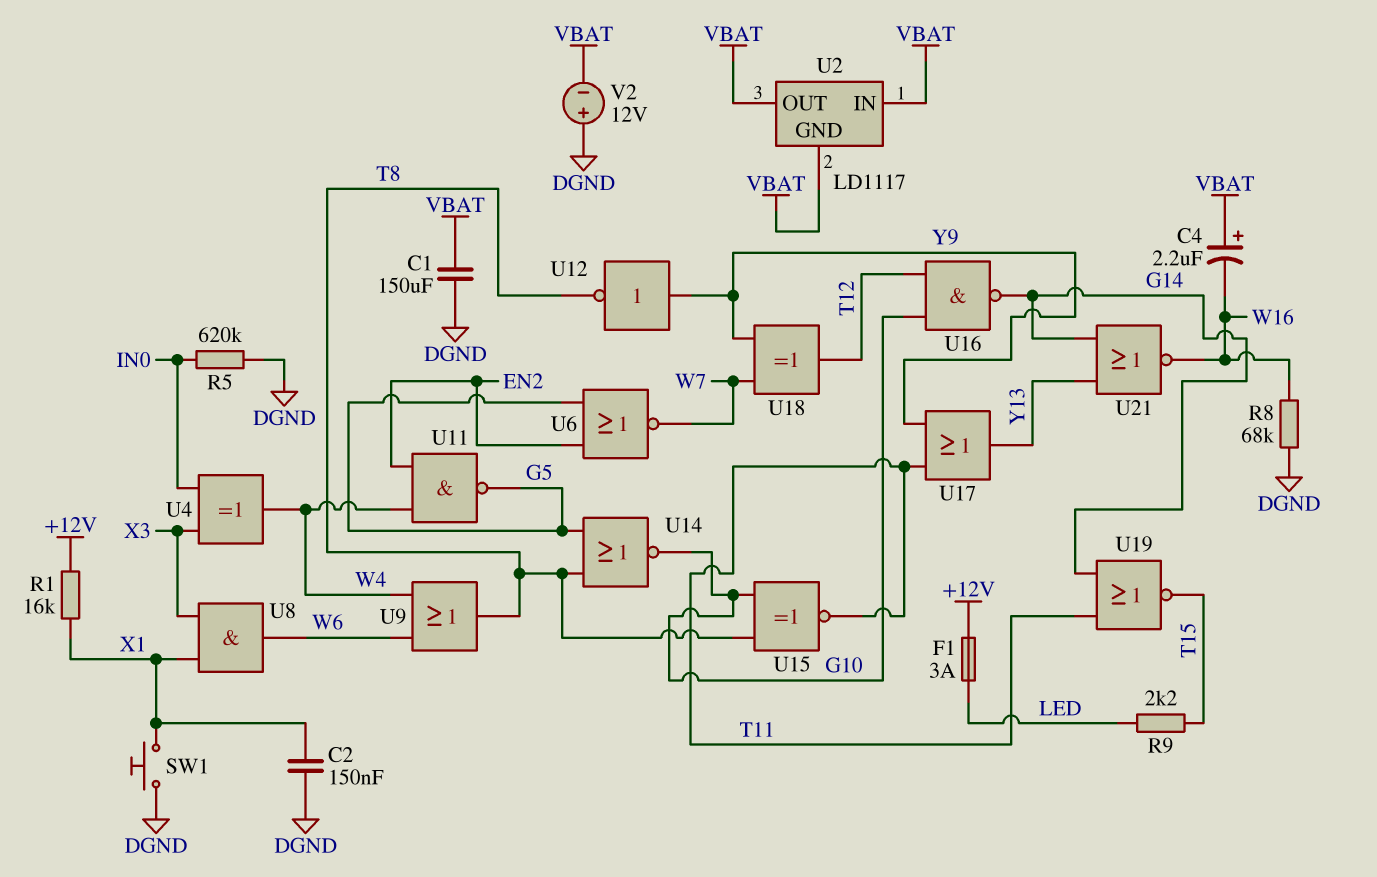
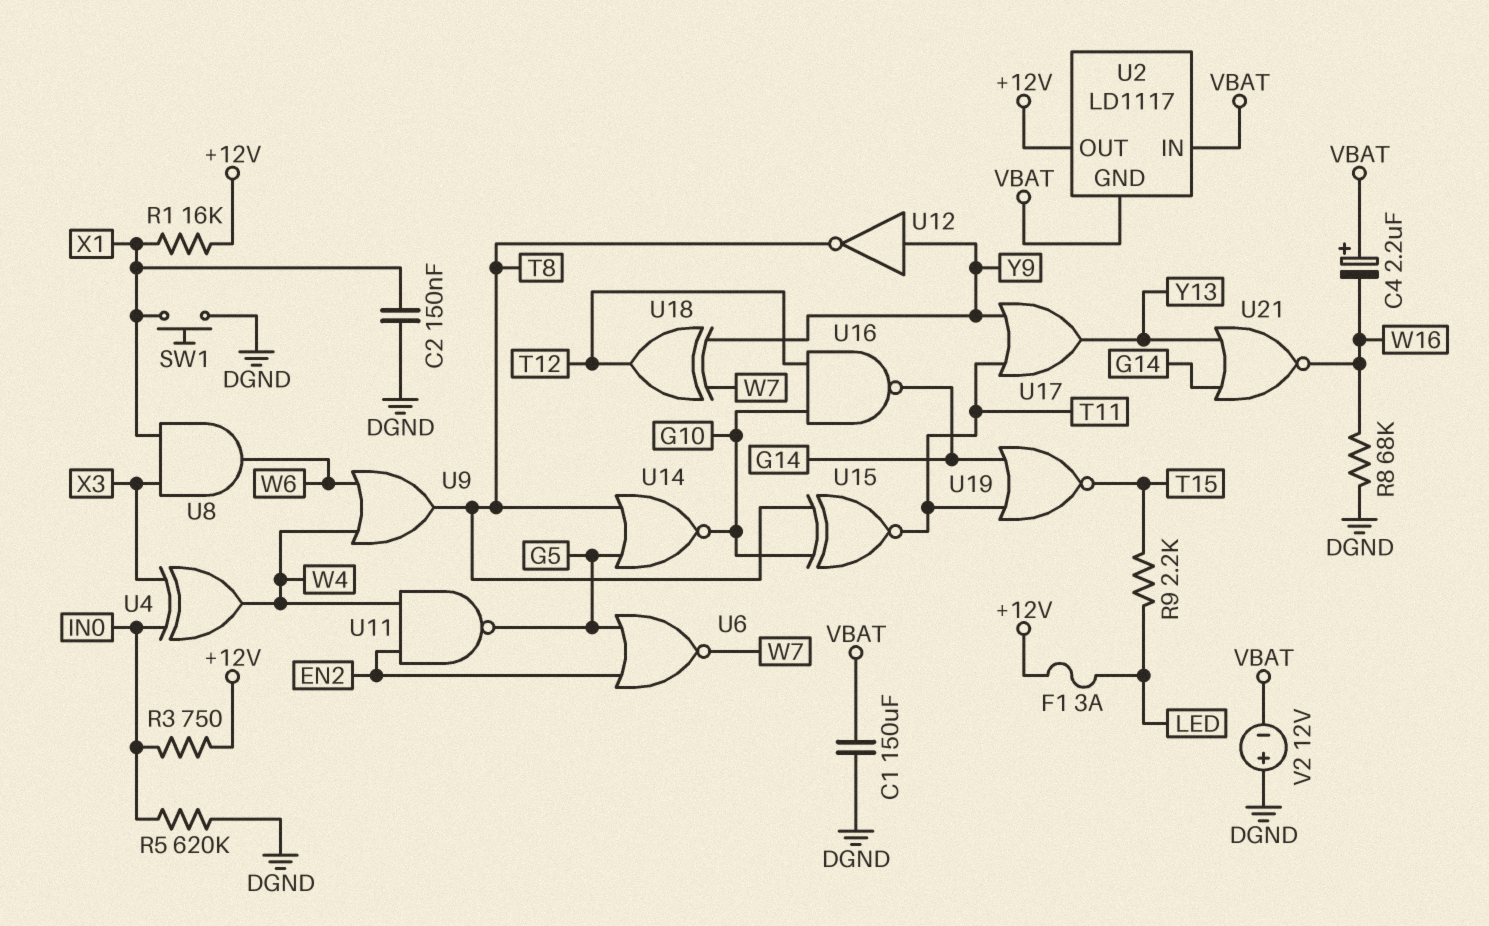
R3: none -> 750 (+12V, IN0)
U2 pin OUT: VBAT -> +12V

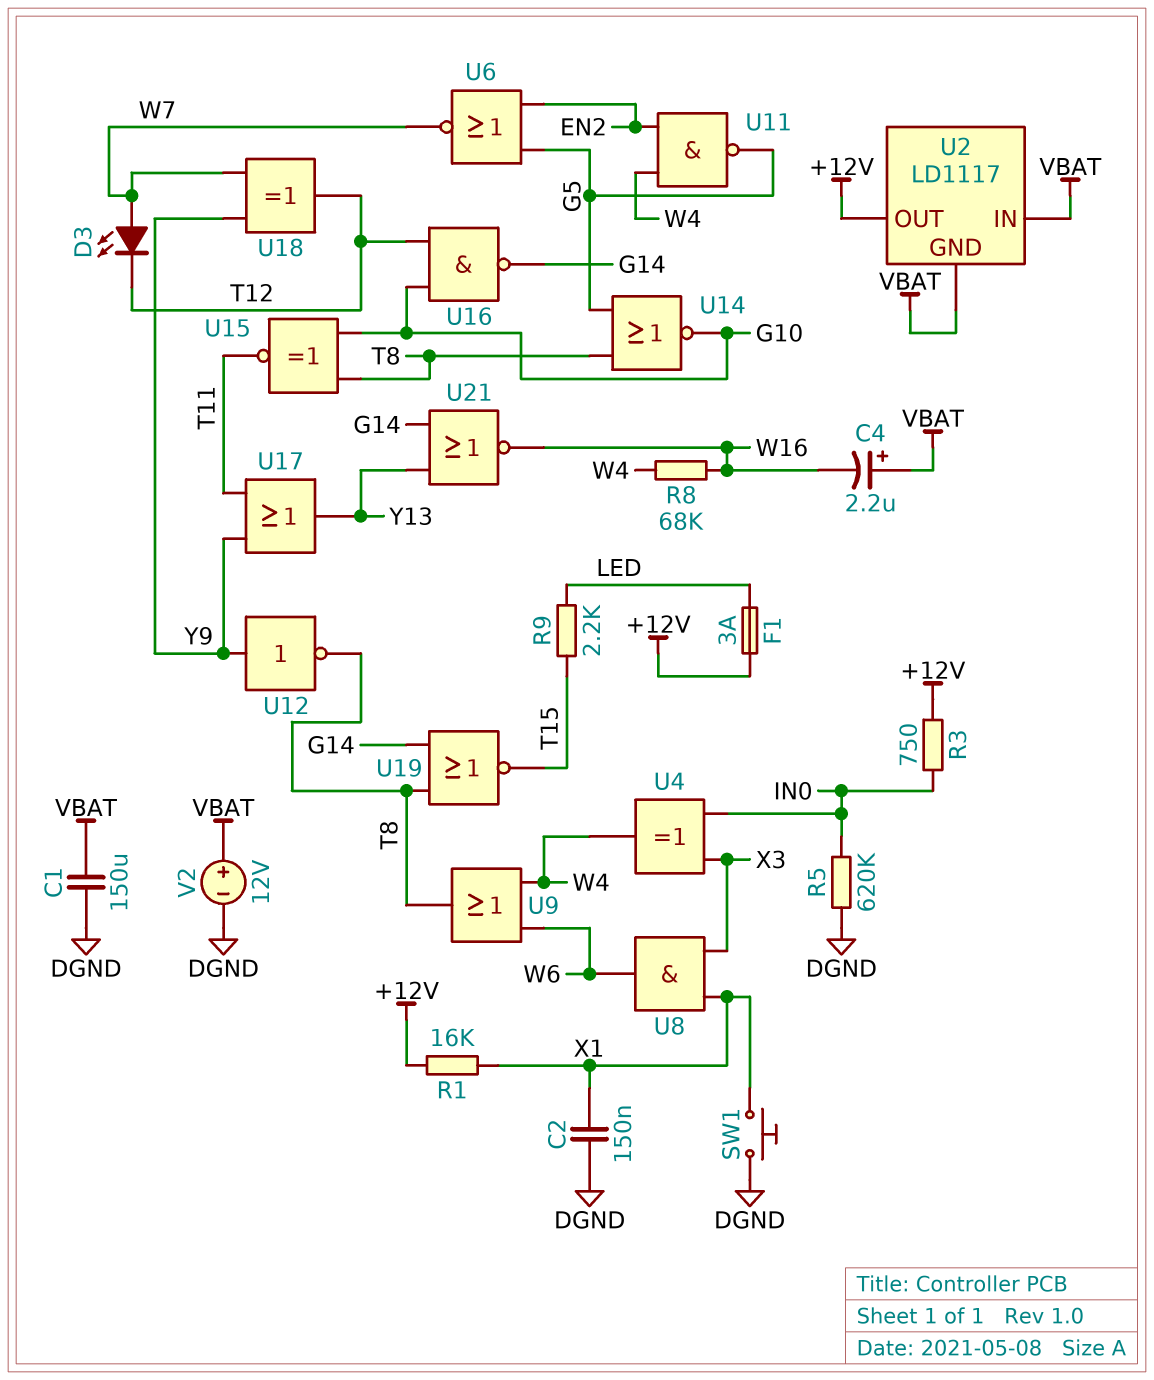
D3: none -> LED (A W7, K T12)
R8: 68k (DGND, W16) -> 68k (W4, W16)
U19: NOR (in G14, in T11, out T15) -> NOR (in G14, in T8, out T15)
V2: 12V (plus DGND, minus VBAT) -> 12V (plus VBAT, minus DGND)

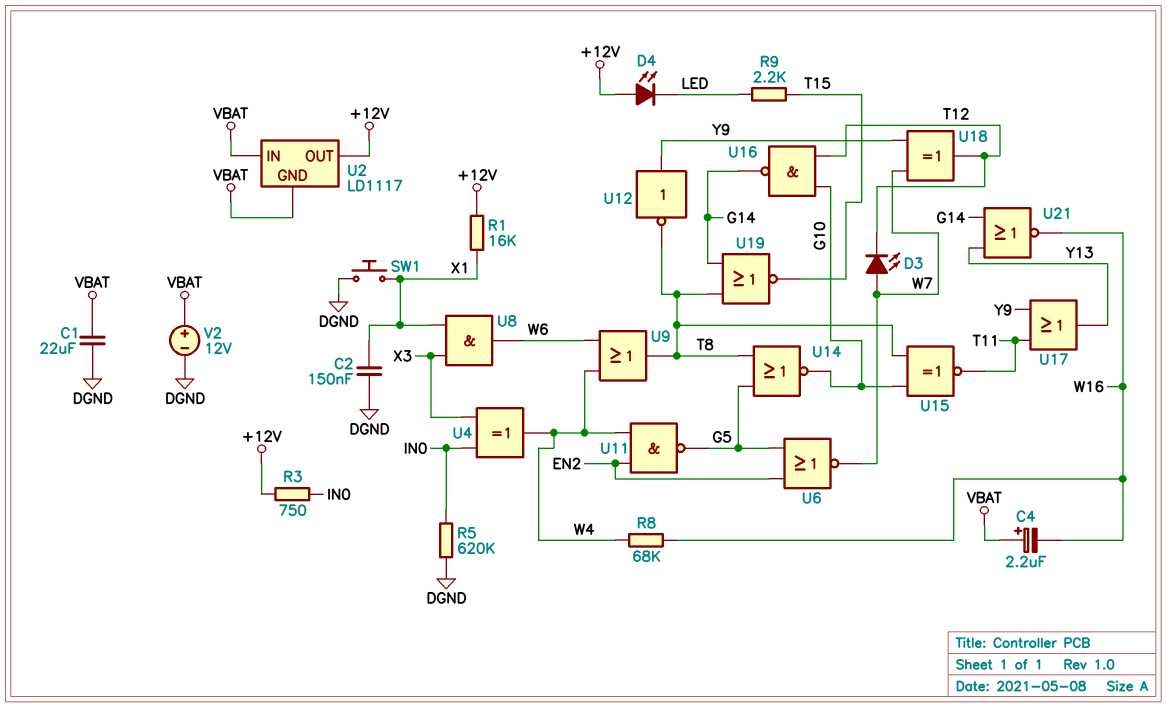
C1: 150uF (DGND, VBAT) -> 22uF (DGND, VBAT)
D4: none -> LED (A +12V, K LED)
F1: 3A (+12V, LED) -> none

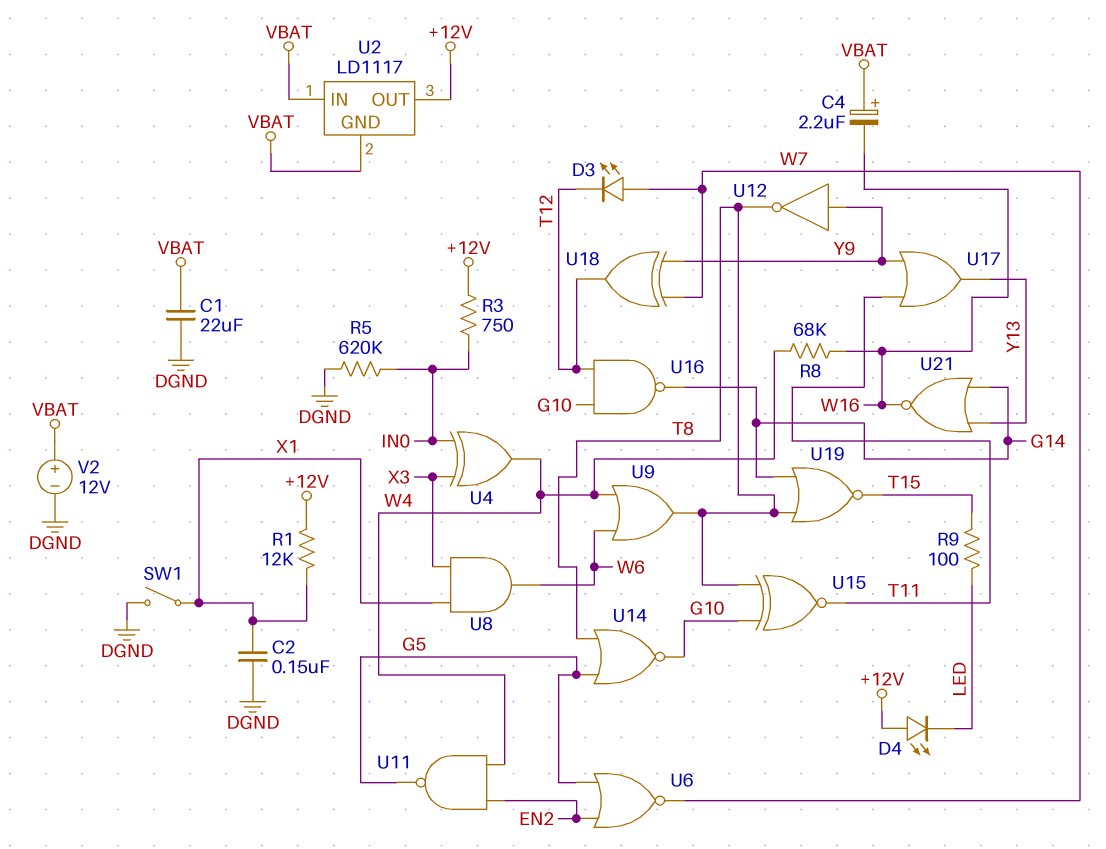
R1: 16k (+12V, X1) -> 12k (+12V, X1)
R9: 2.2k (LED, T15) -> 100 (LED, T15)
SW1: button (DGND, X1) -> switch (DGND, X1)

